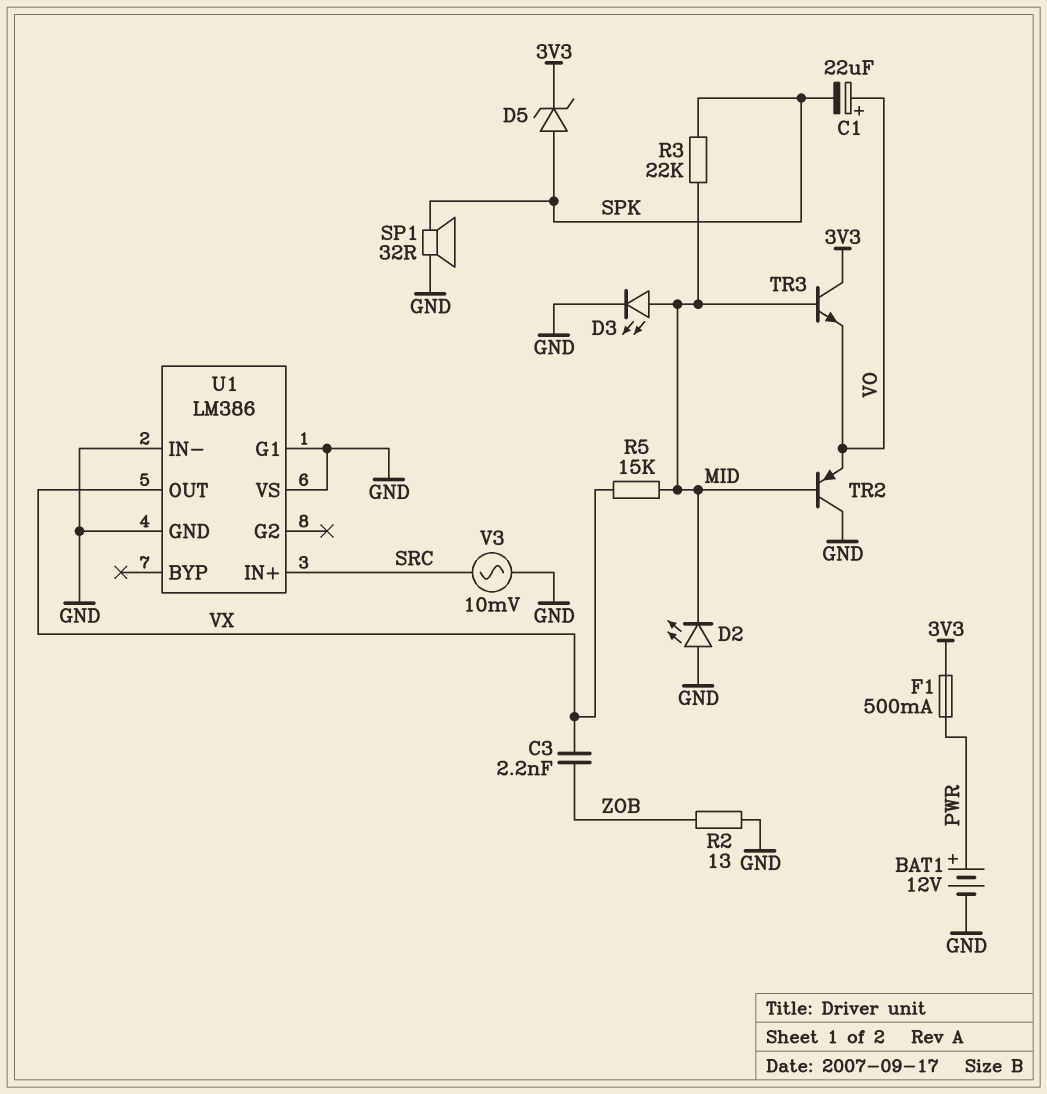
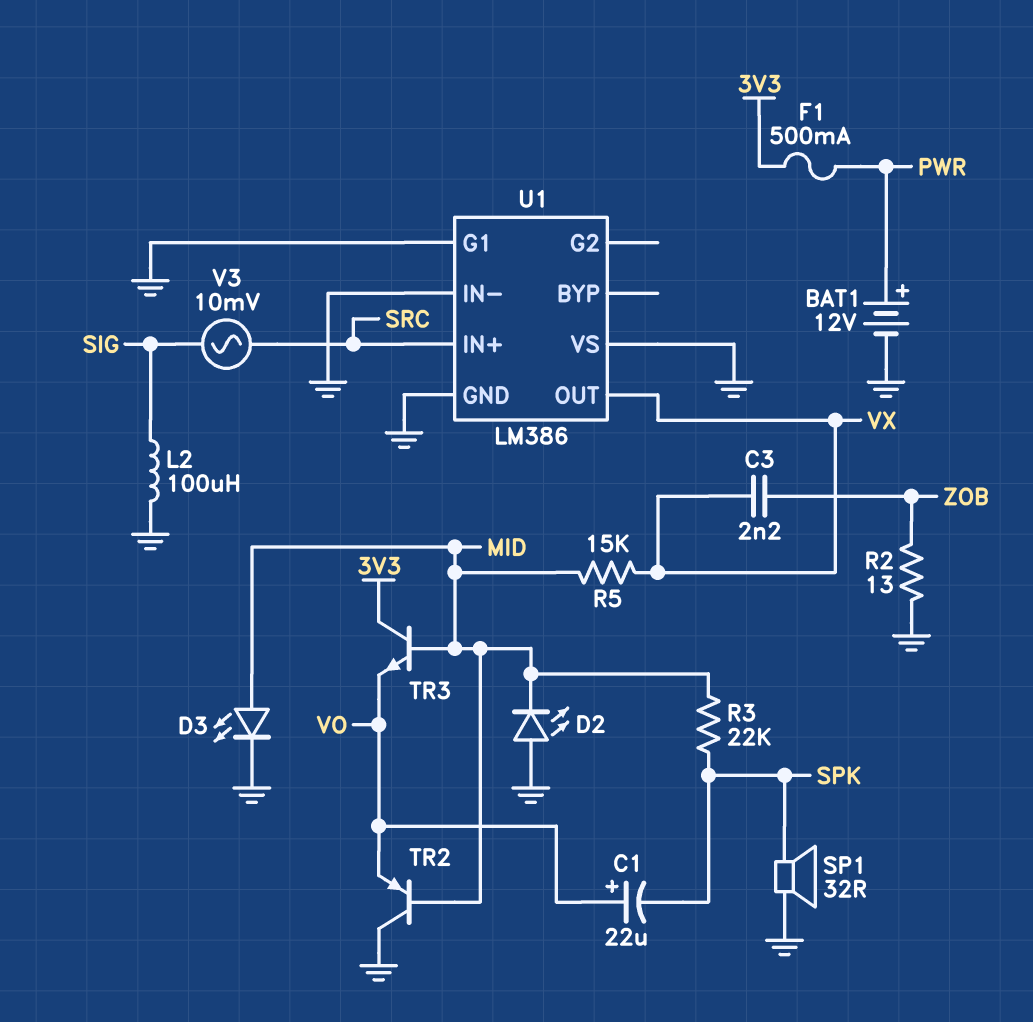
D5: zener (A SPK, K 3V3) -> none
L2: none -> 100uH (GND, SIG)
V3: AC 10mV (GND, SRC) -> AC 10mV (SIG, SRC)

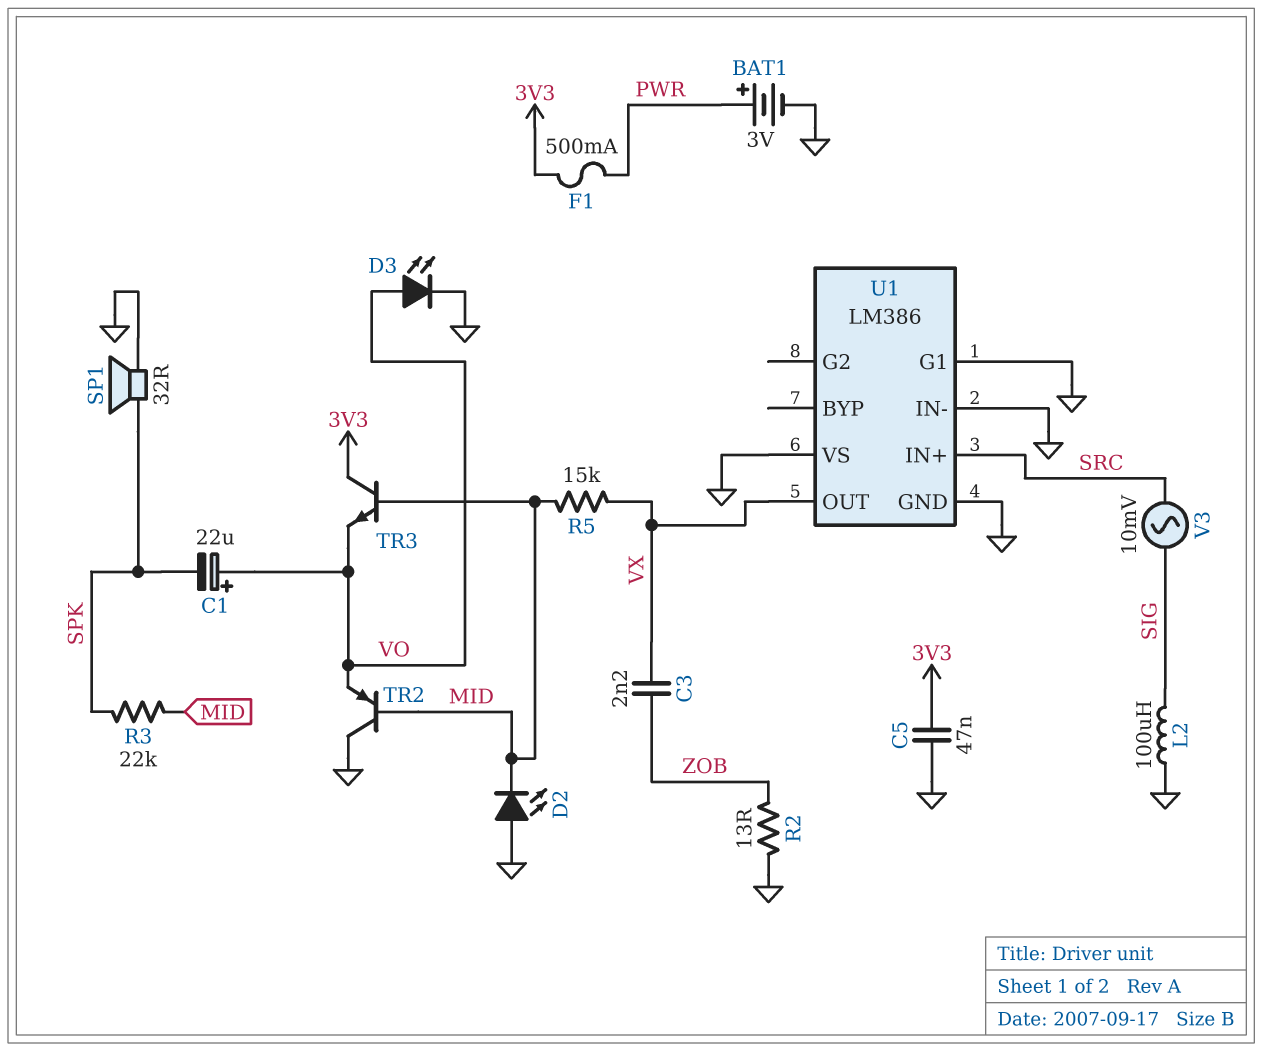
BAT1: 12V (plus PWR, minus GND) -> 3V (plus PWR, minus GND)
C5: none -> 47nF (3V3, GND)
D3: LED (A MID, K GND) -> LED (A VO, K GND)

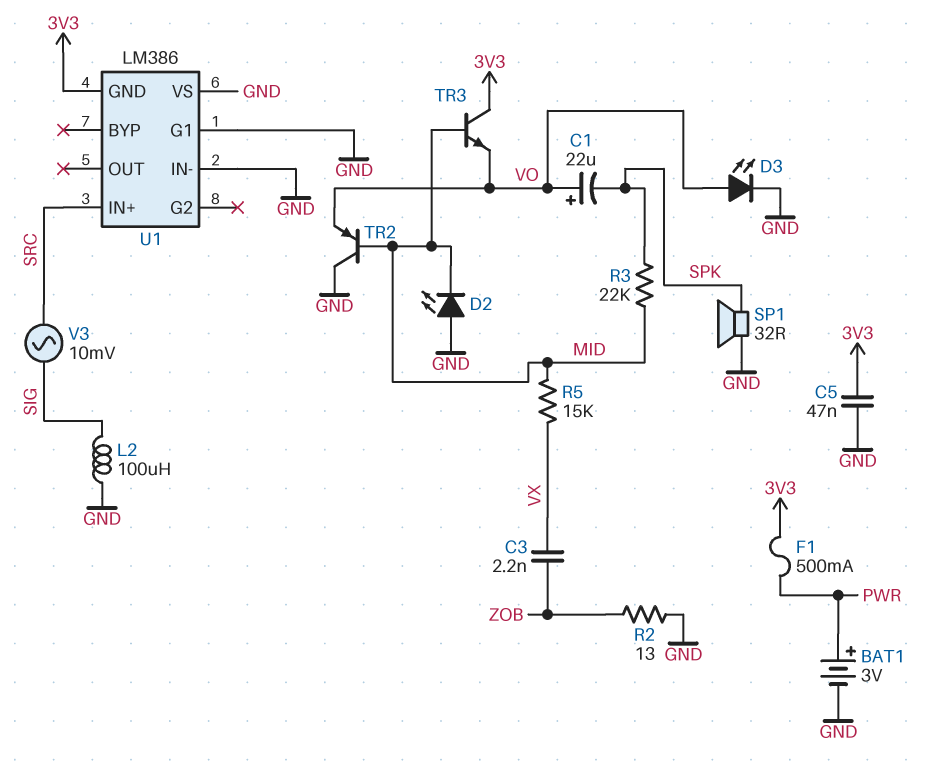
U1 pin GND: GND -> 3V3
U1 pin OUT: VX -> none

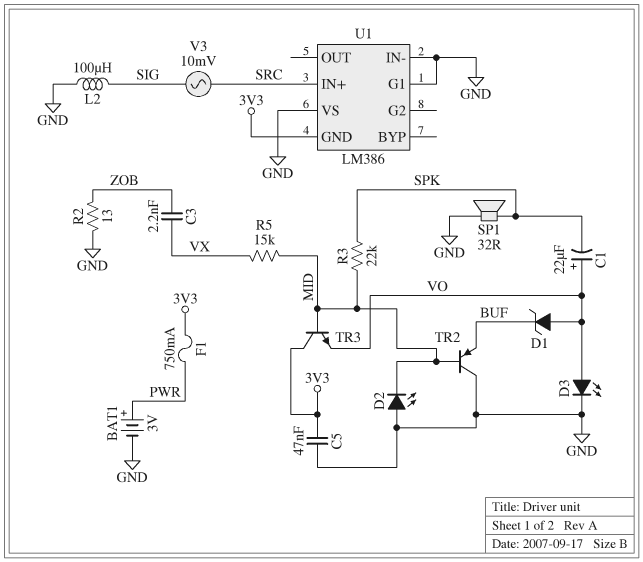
D1: none -> zener (A VO, K BUF)
F1: 500mA (3V3, PWR) -> 750mA (3V3, PWR)
TR2: PNP (B MID, C GND, E VO) -> PNP (B MID, C GND, E BUF)

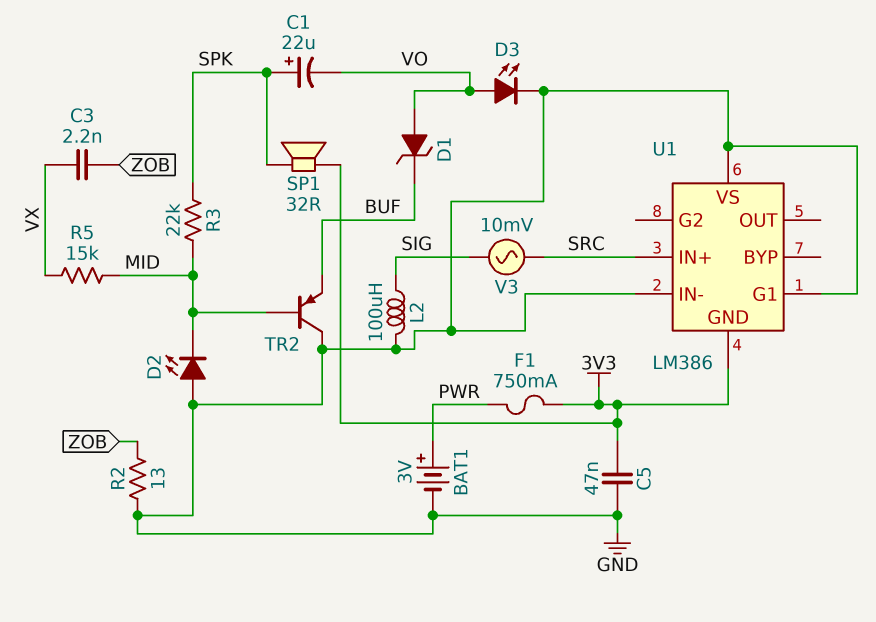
C1: 22uF (plus VO, minus SPK) -> 22uF (plus SPK, minus VO)
SP1: speaker 32R (GND, SPK) -> speaker 32R (3V3, SPK)
TR3: NPN (B MID, C 3V3, E VO) -> none

